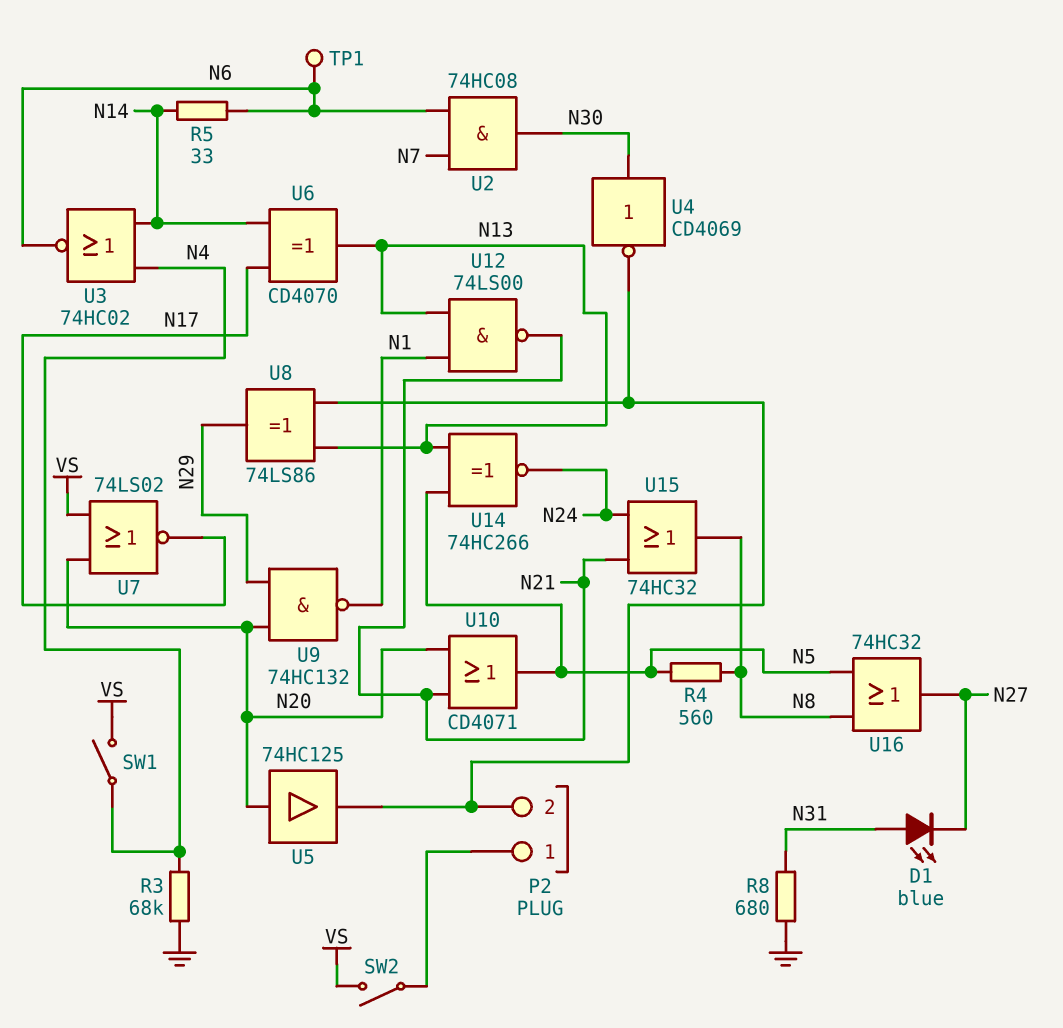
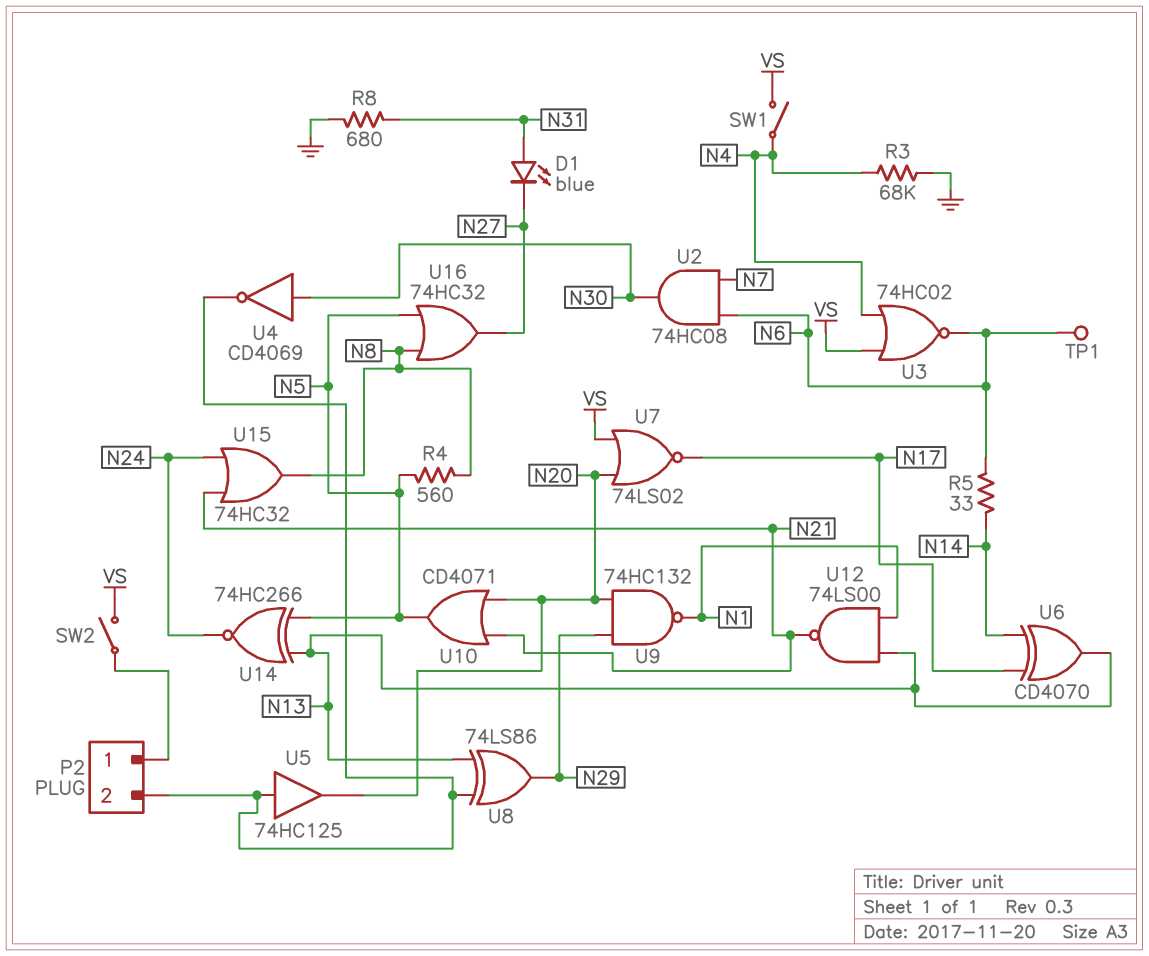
U3: NOR 74HC02 (in N4, in N14, out N6) -> NOR 74HC02 (in N4, in VS, out N6)
U5: buffer 74HC125 (in N20, out P2/2) -> buffer 74HC125 (in P2/2, out N20)

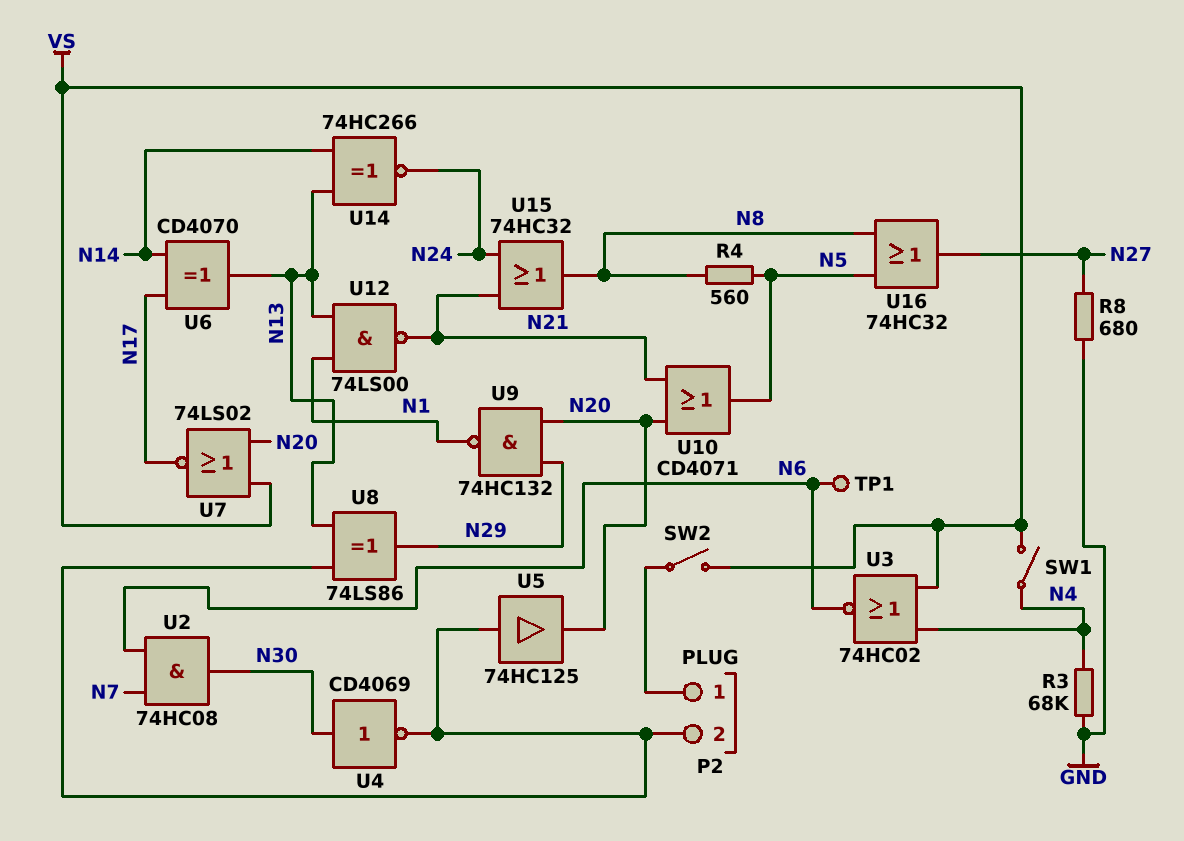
D1: LED blue (A N31, K N27) -> none
R5: 33 (N6, N14) -> none
R8: 680 (GND, N31) -> 680 (GND, N27)
U14: XNOR 74HC266 (in N5, in N13, out N24) -> XNOR 74HC266 (in N13, in N14, out N24)

